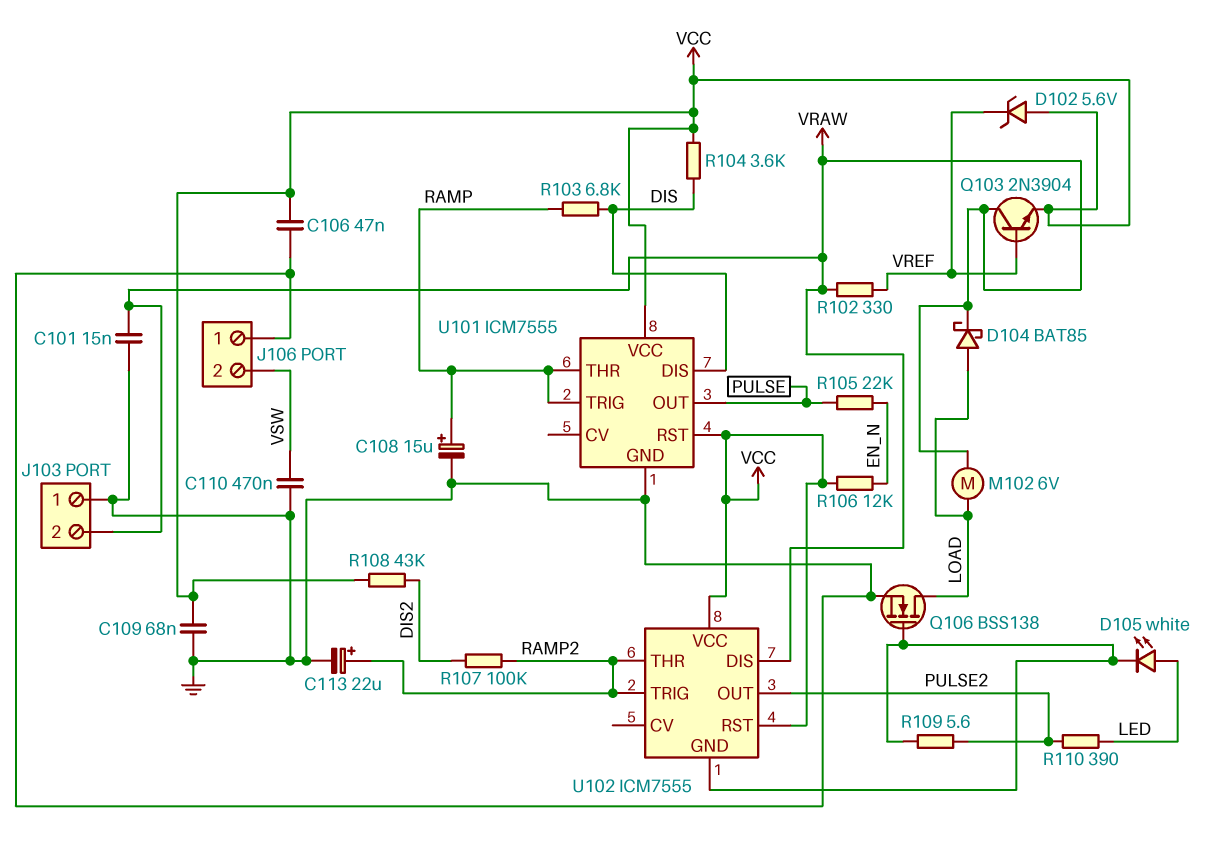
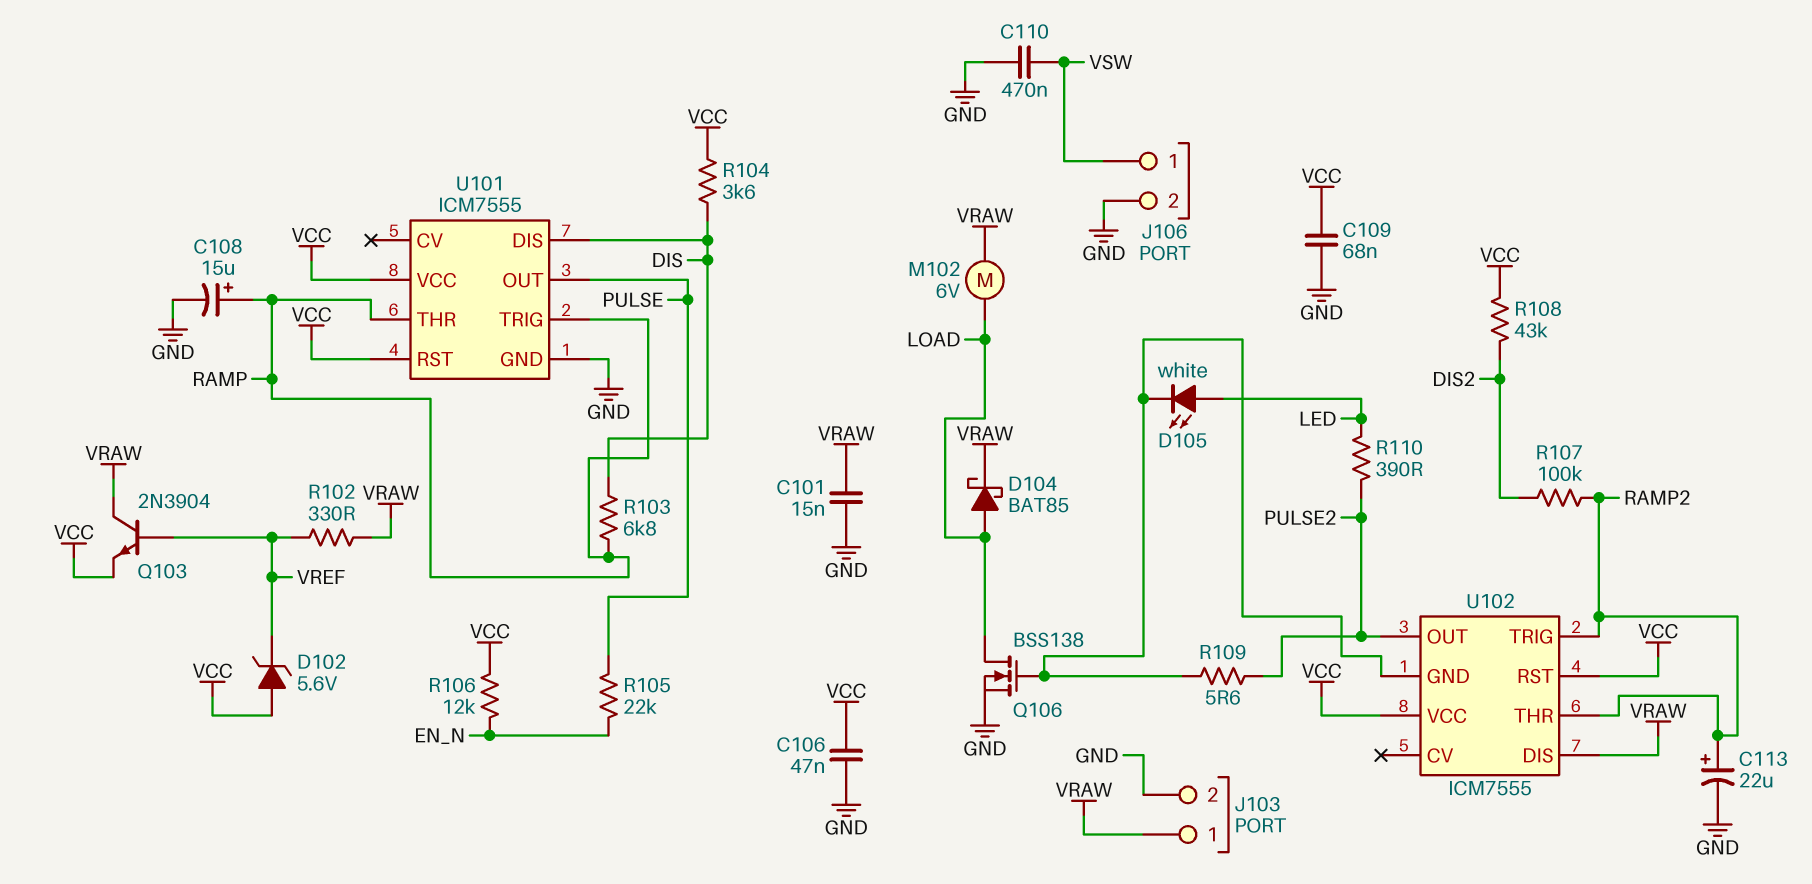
J103 pin 1: GND -> VRAW
J103 pin 2: VRAW -> GND
J106 pin 1: GND -> VSW
J106 pin 2: VSW -> GND

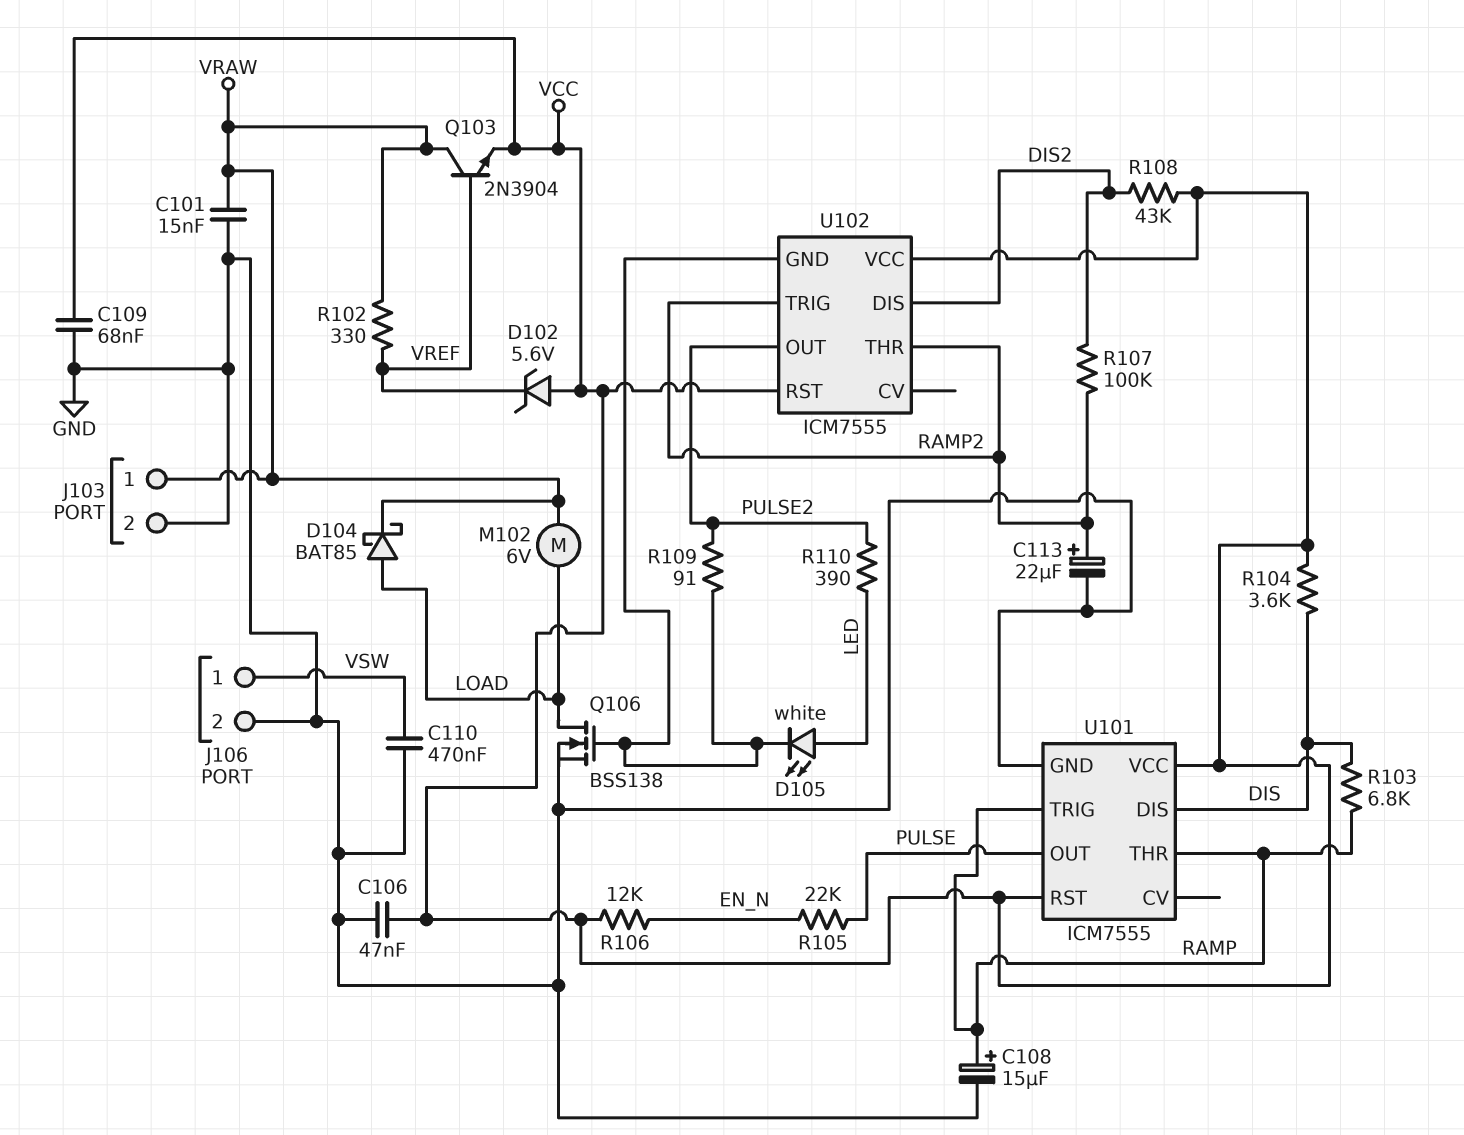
R109: 5.6 (PULSE2, U102/GND) -> 91 (PULSE2, U102/GND)
U102 pin DIS: VRAW -> DIS2

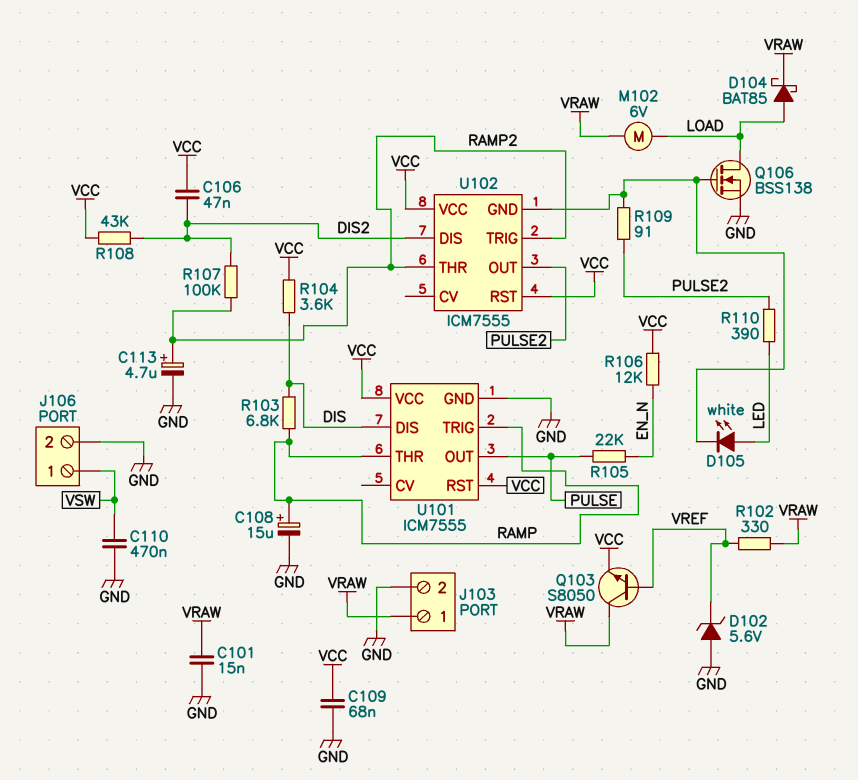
C106: 47nF (GND, VCC) -> 47nF (DIS2, VCC)
C113: 22uF (plus RAMP2, minus GND) -> 4.7uF (plus RAMP2, minus GND)
D102: zener 5.6V (A VCC, K VREF) -> zener 5.6V (A GND, K VREF)
Q103: NPN 2N3904 (B VREF, C VRAW, E VCC) -> NPN S8050 (B VREF, C VRAW, E VCC)

